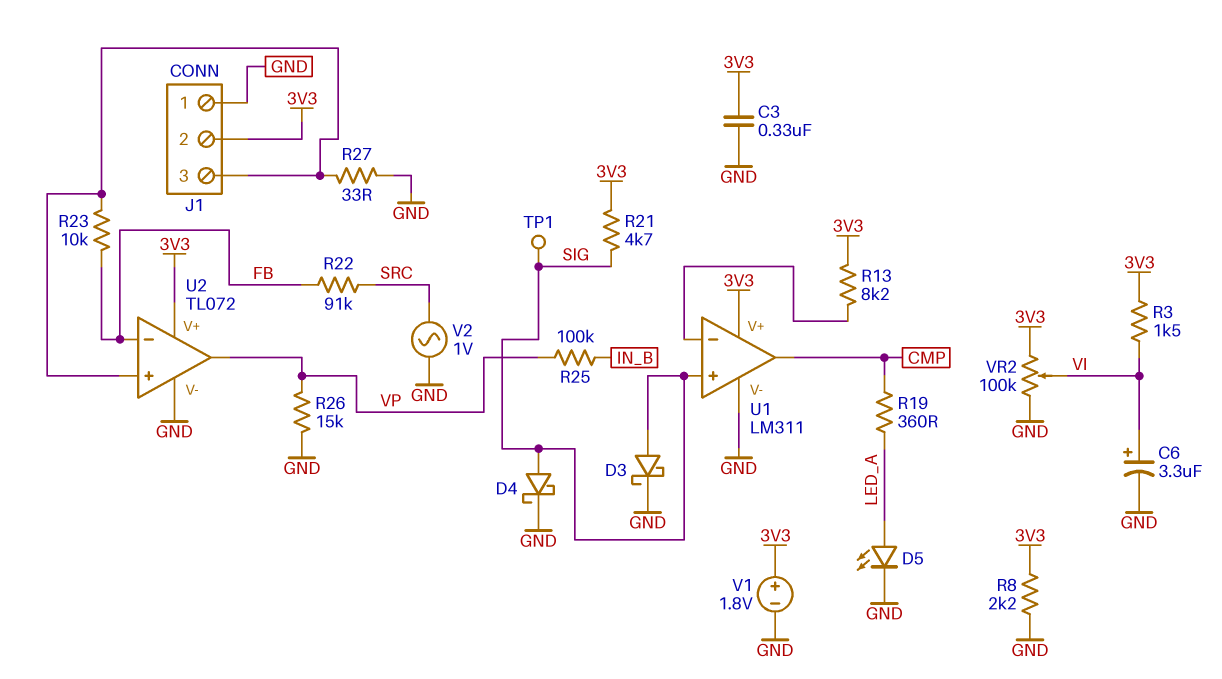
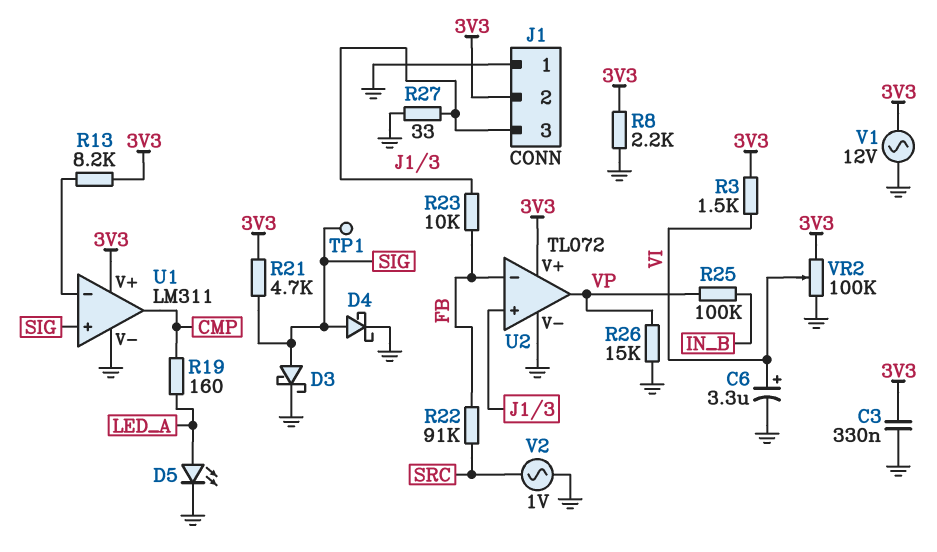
R19: 360 (CMP, LED_A) -> 160 (CMP, LED_A)
V1: 1.8V (plus 3V3, minus GND) -> AC 12V (3V3, GND)

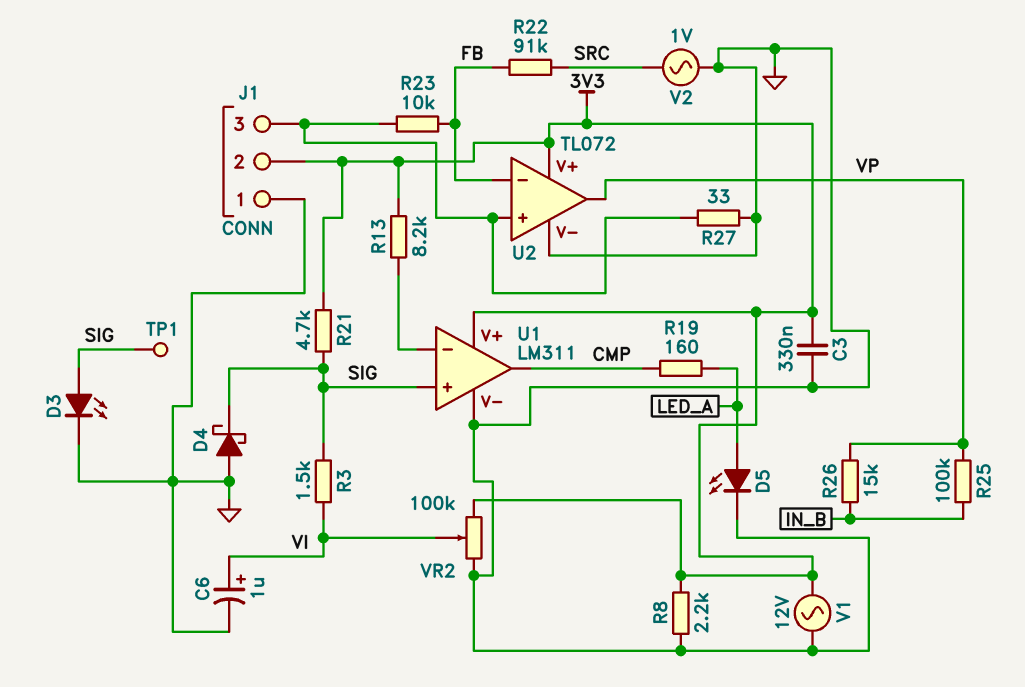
C6: 3.3uF (plus VI, minus GND) -> 1uF (plus VI, minus GND)
D3: schottky (A SIG, K GND) -> LED (A SIG, K GND)
D4: schottky (A SIG, K GND) -> schottky (A GND, K SIG)
R3: 1.5k (3V3, VI) -> 1.5k (SIG, VI)
R26: 15k (GND, VP) -> 15k (IN_B, VP)

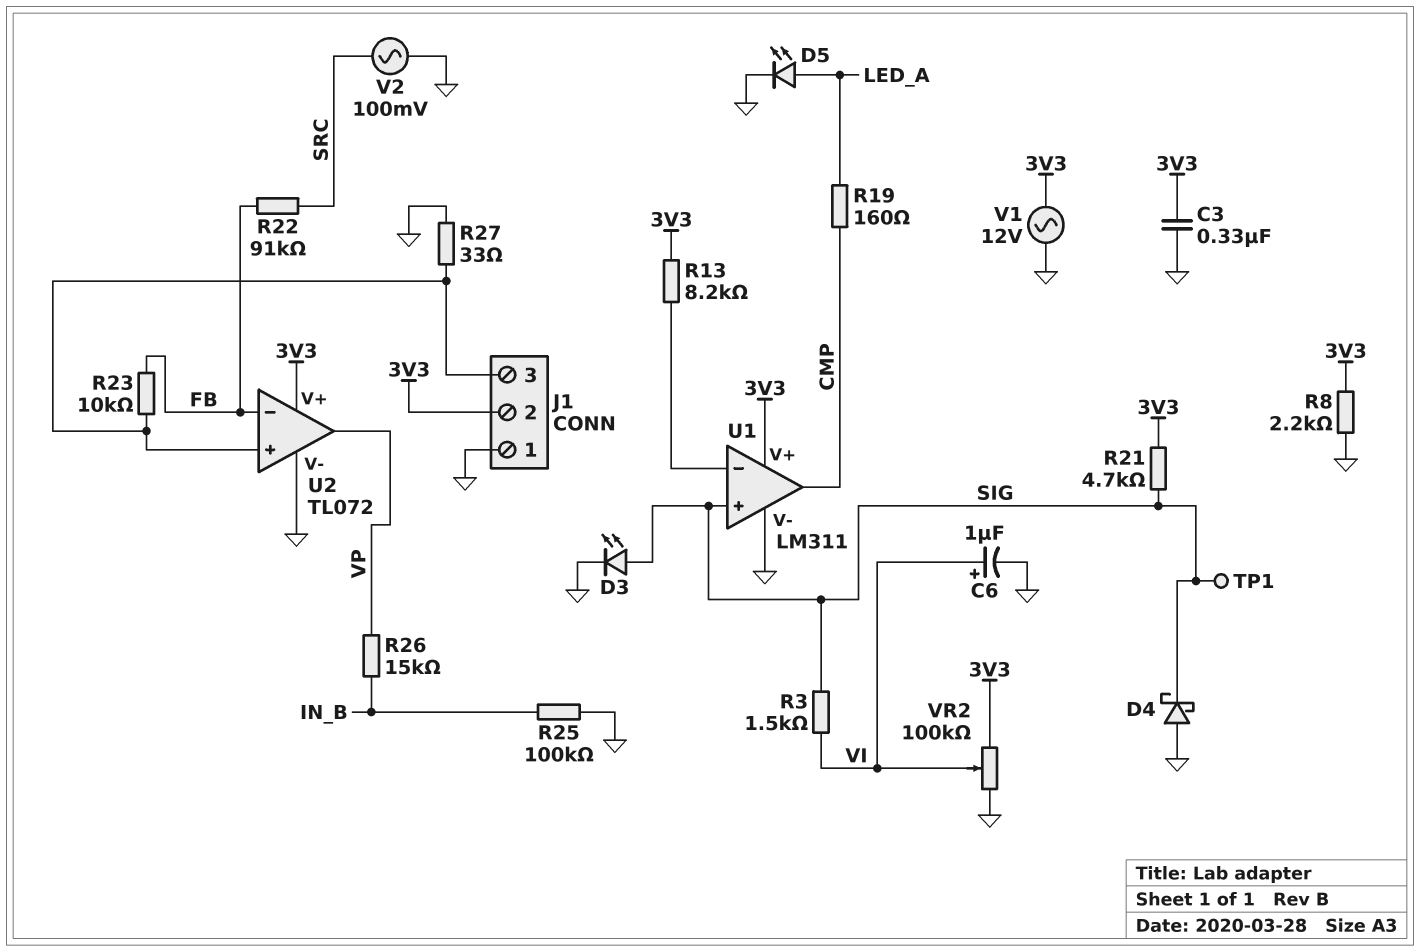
R25: 100k (IN_B, VP) -> 100k (GND, IN_B)
V2: AC 1V (GND, SRC) -> AC 100mV (GND, SRC)

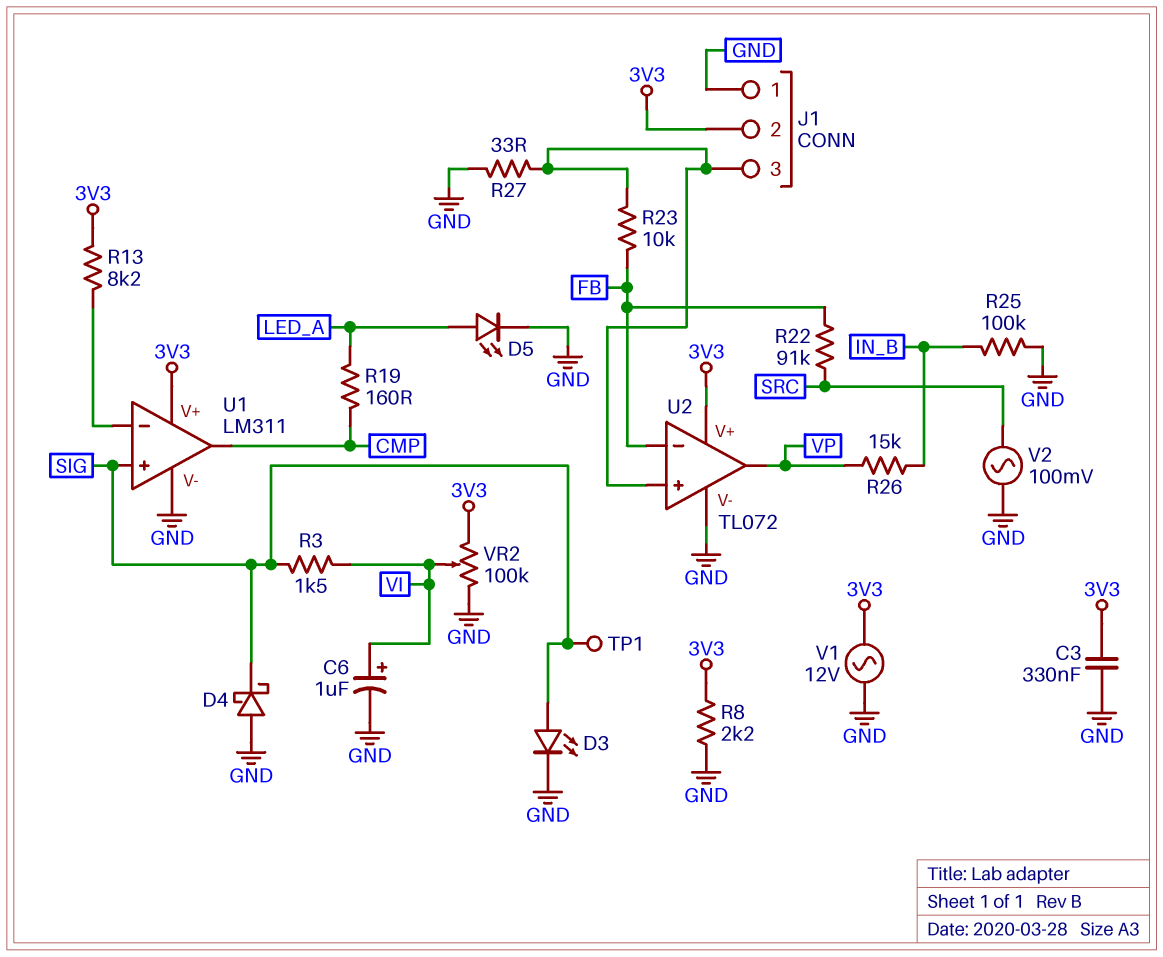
R21: 4.7k (3V3, SIG) -> none

